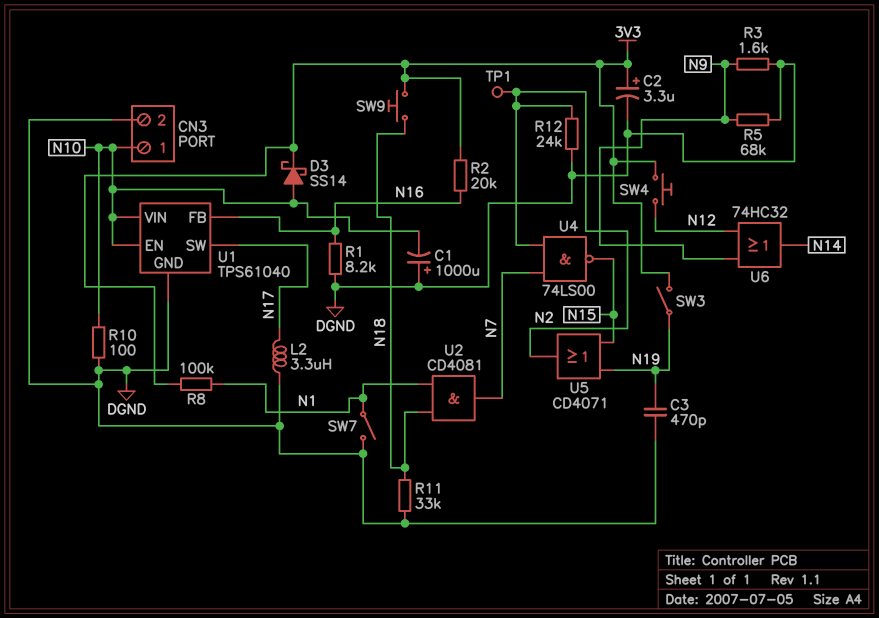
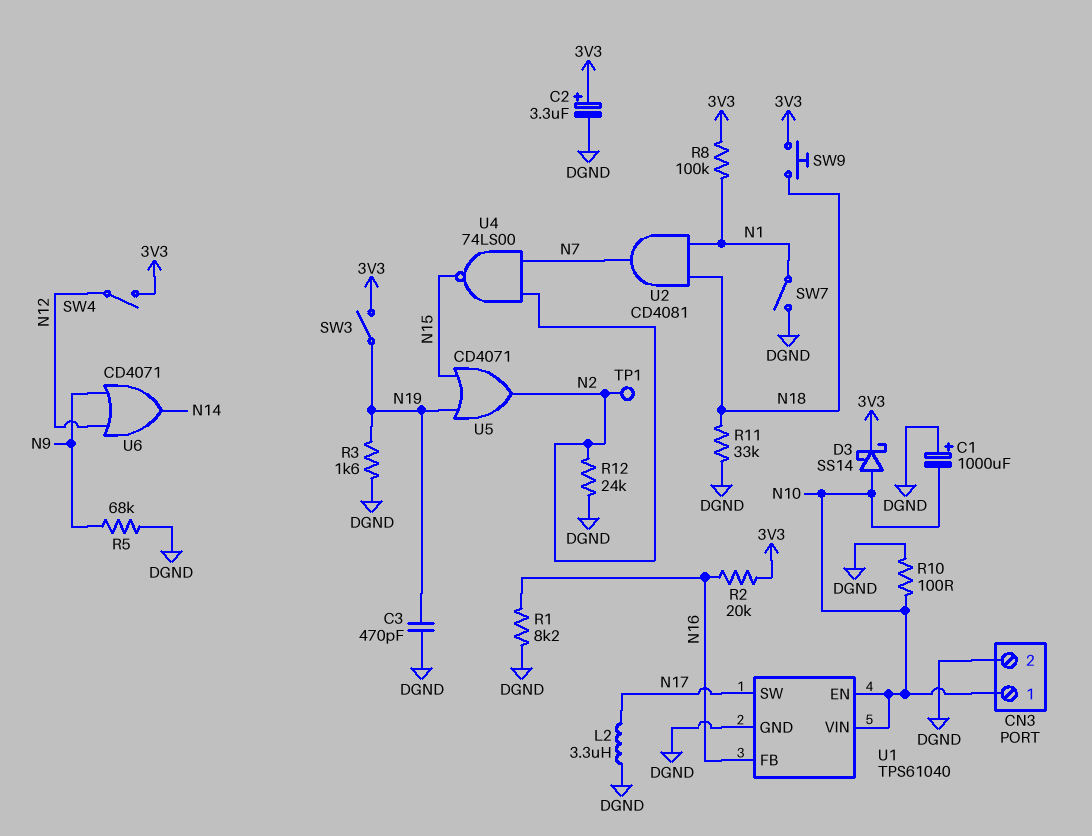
R3: 1.6k (DGND, N9) -> 1.6k (DGND, N19)
SW4: button (3V3, N12) -> switch (3V3, N12)
U6: OR 74HC32 (in N9, in N12, out N14) -> OR CD4071 (in N9, in N12, out N14)

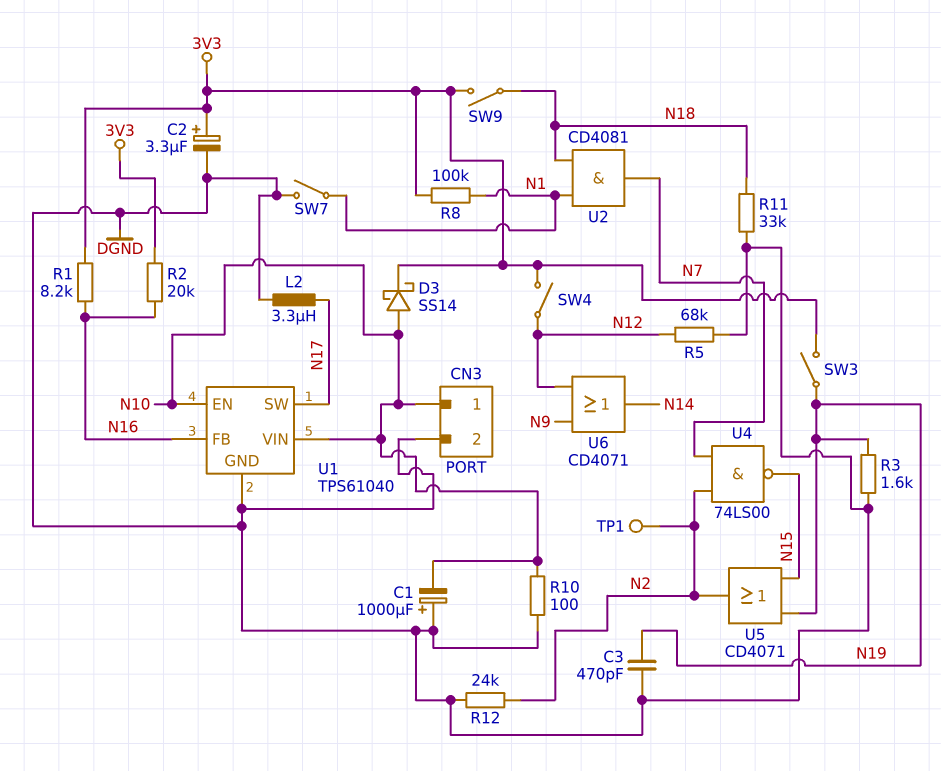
R1: 8.2k (DGND, N16) -> 8.2k (3V3, N16)
R5: 68k (DGND, N9) -> 68k (DGND, N12)
SW9: button (3V3, N18) -> switch (3V3, N18)

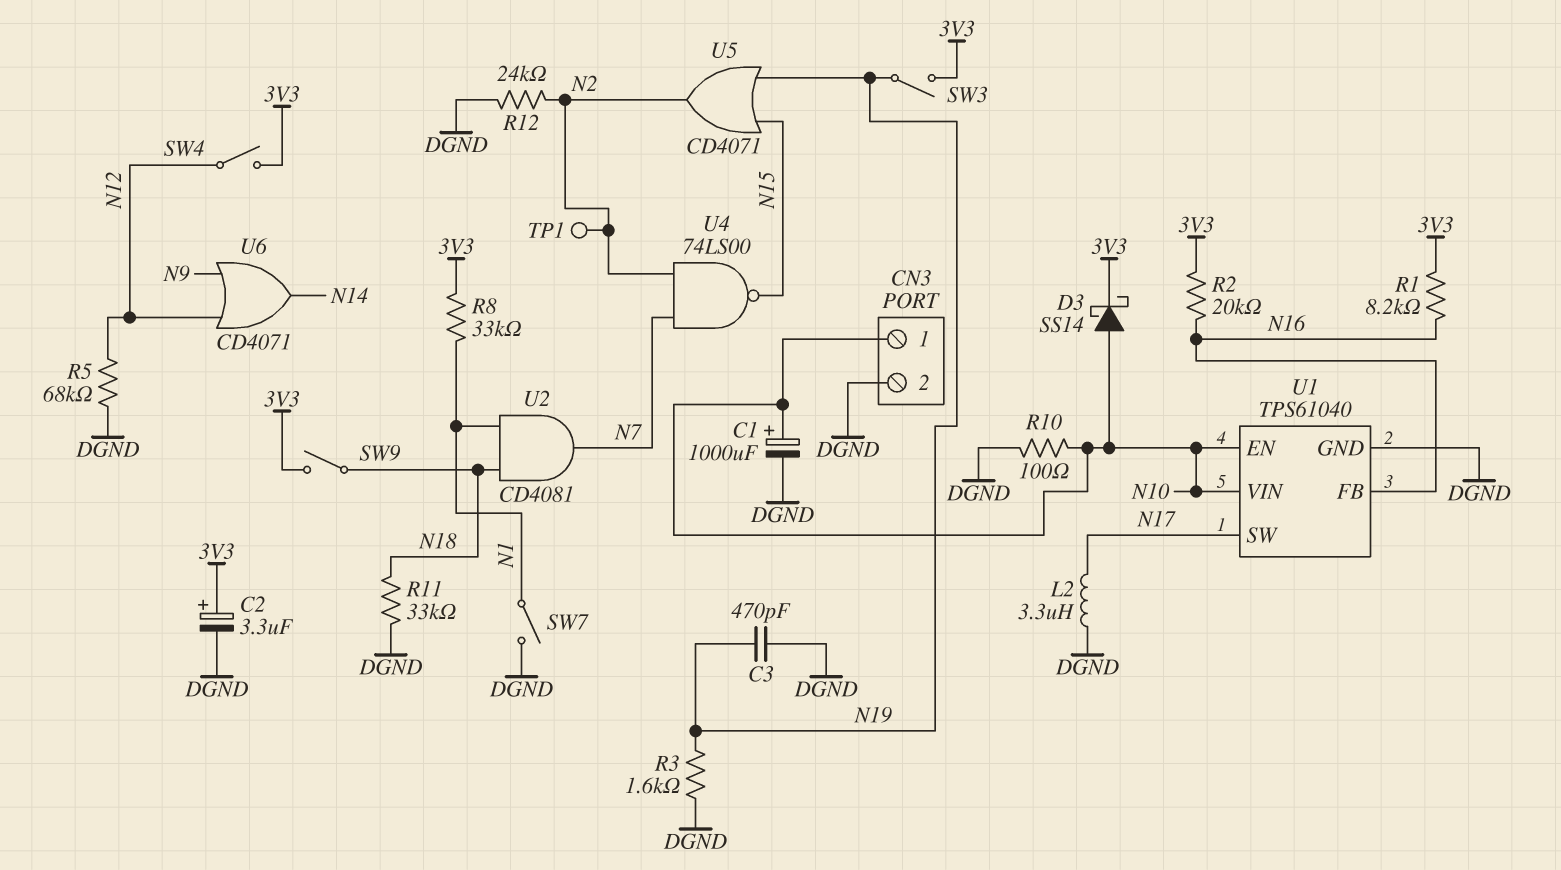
C1: 1000uF (plus DGND, minus N10) -> 1000uF (plus N10, minus DGND)
R8: 100k (3V3, N1) -> 33k (3V3, N1)

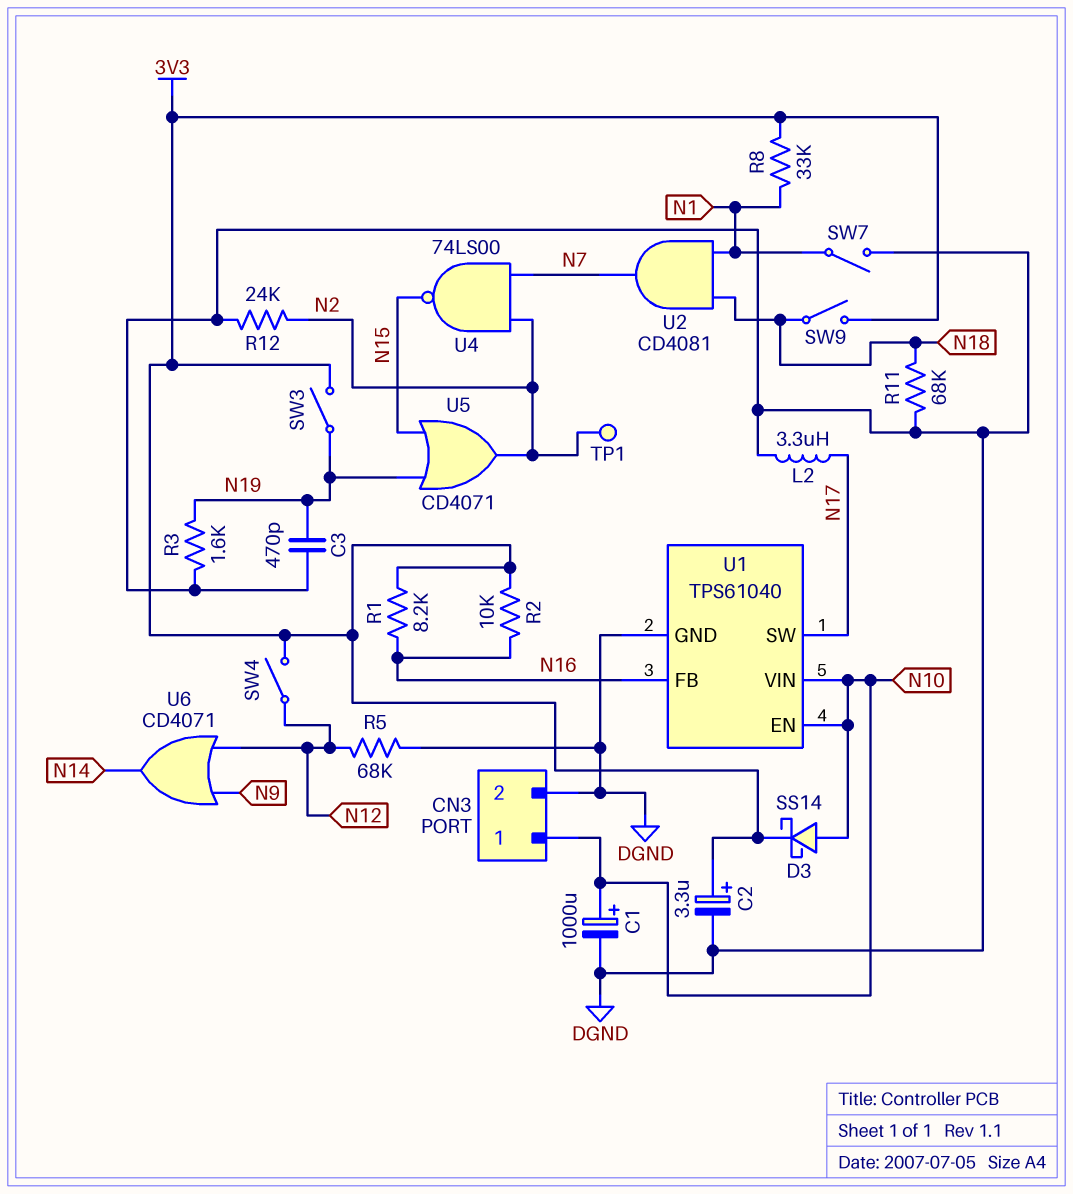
R2: 20k (3V3, N16) -> 10k (3V3, N16)
R10: 100 (DGND, N10) -> none
R11: 33k (DGND, N18) -> 68k (DGND, N18)

